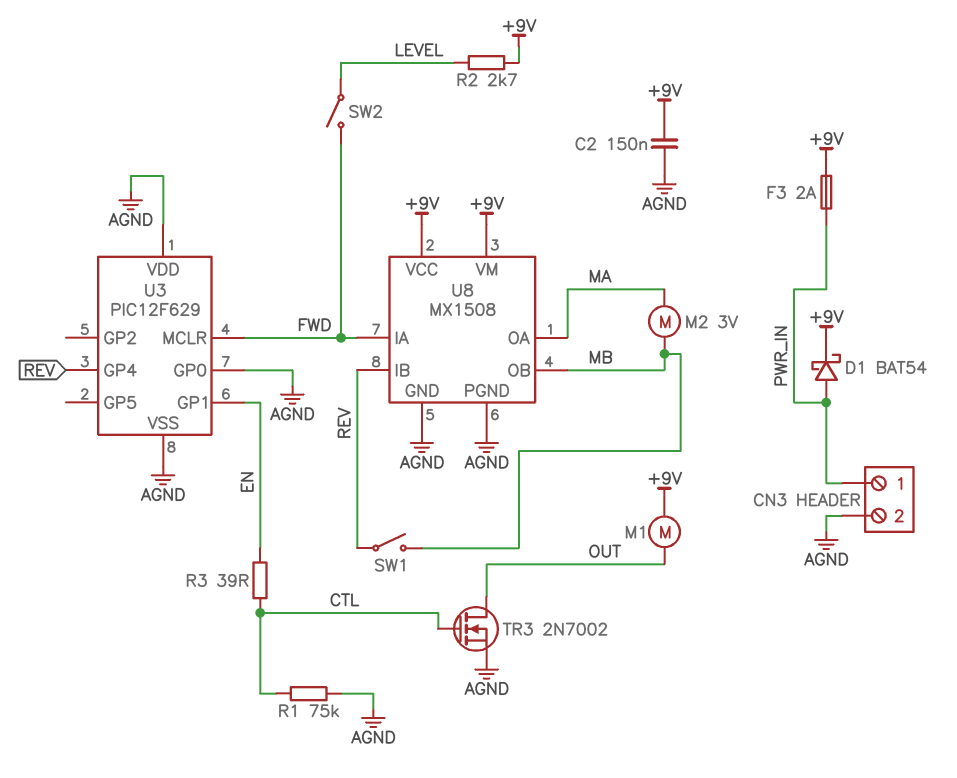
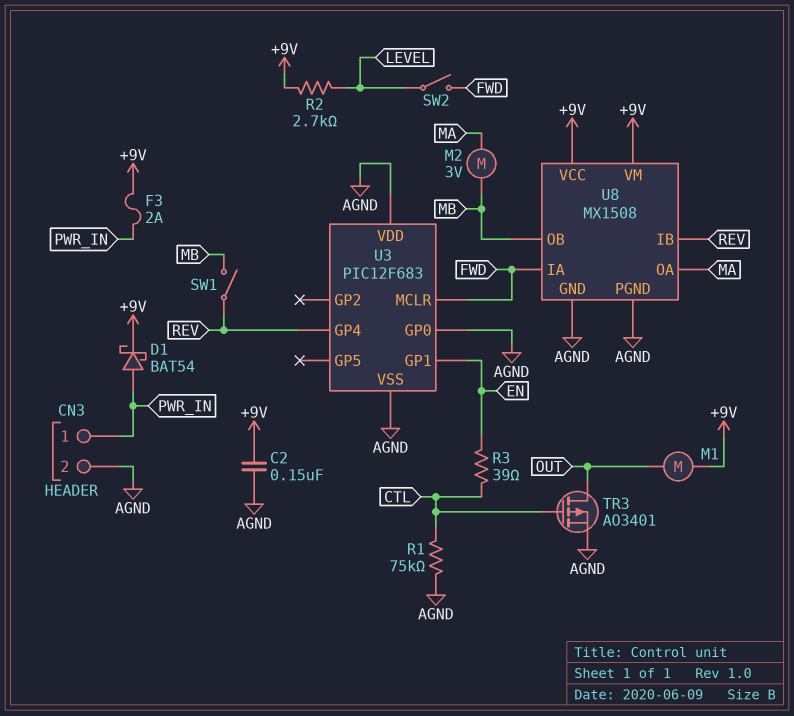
TR3: NMOS 2N7002 (G CTL, D OUT, S AGND) -> PMOS AO3401 (G CTL, D OUT, S AGND)
U3: PIC12F629 -> PIC12F683

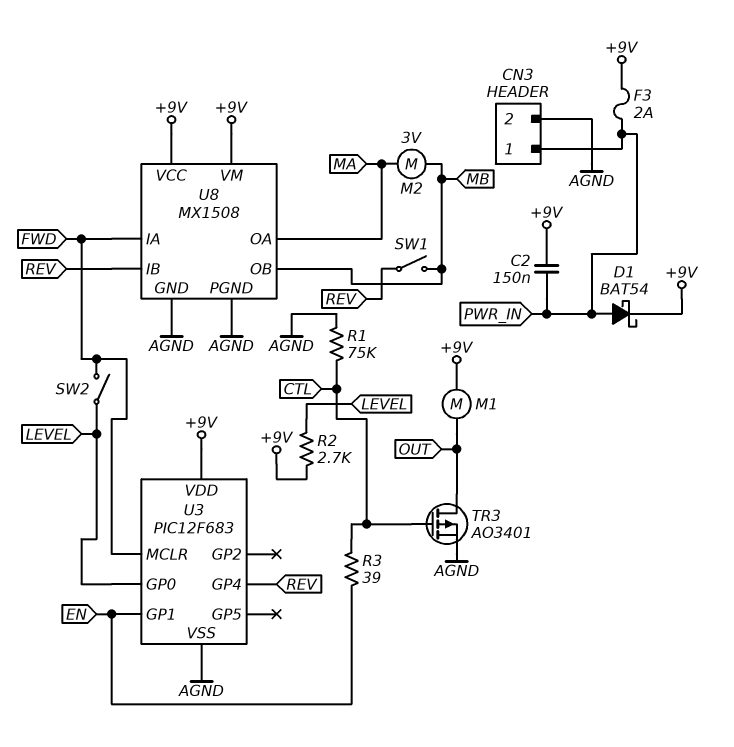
C2: 150nF (+9V, AGND) -> 150nF (+9V, PWR_IN)
U3 pin GP0: AGND -> LEVEL
U3 pin VDD: AGND -> +9V

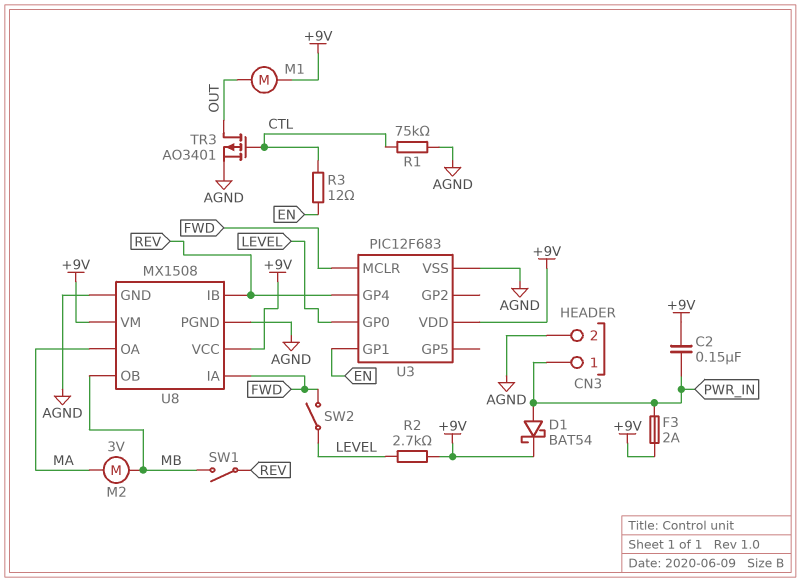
R3: 39 (CTL, EN) -> 12 (CTL, EN)

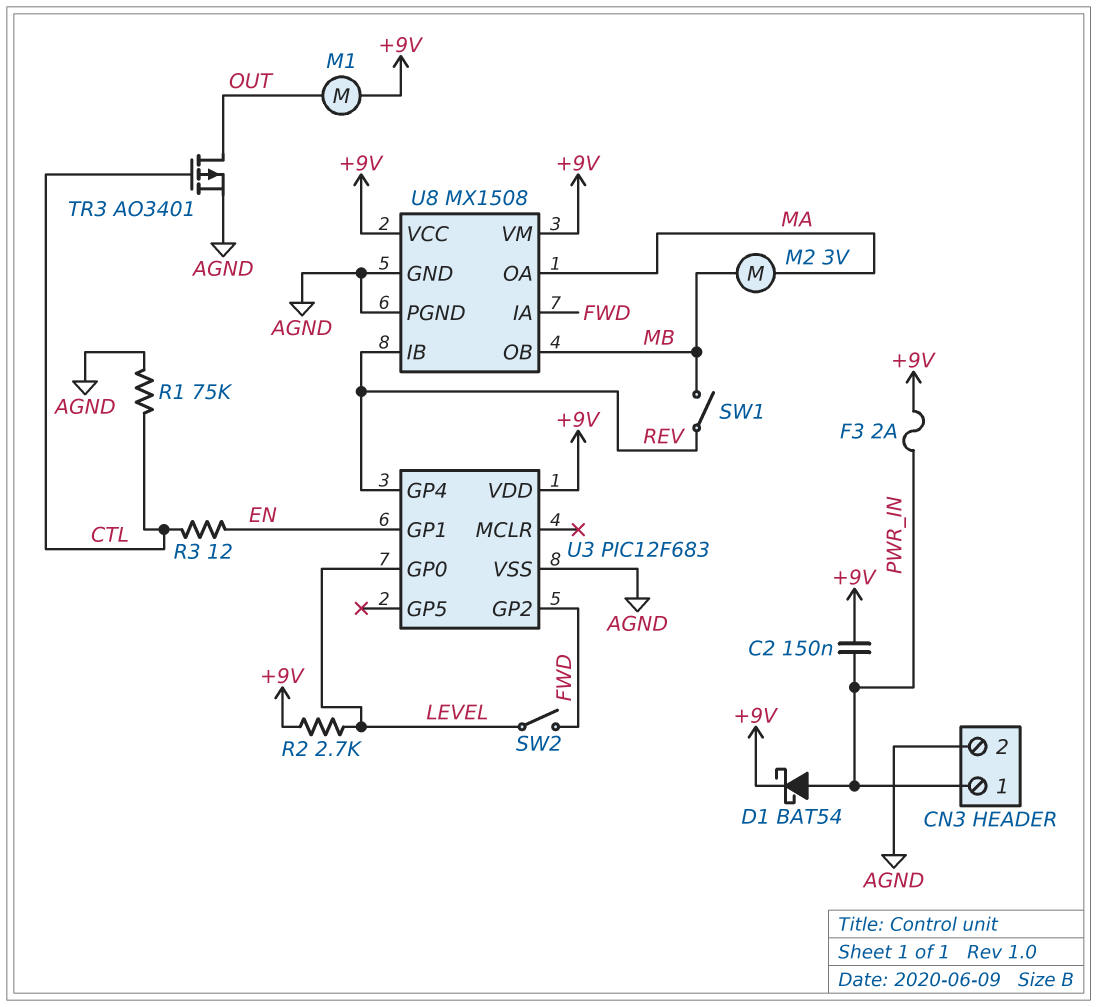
U3 pin GP2: none -> FWD
U3 pin MCLR: FWD -> none

